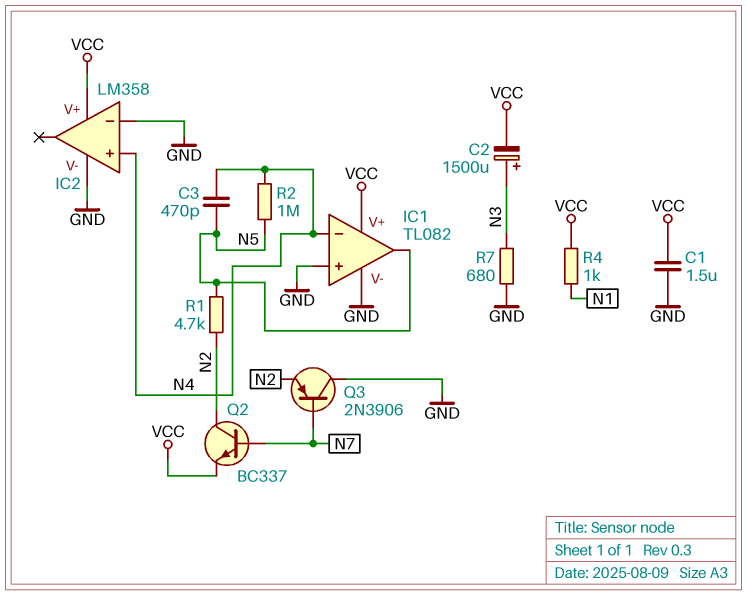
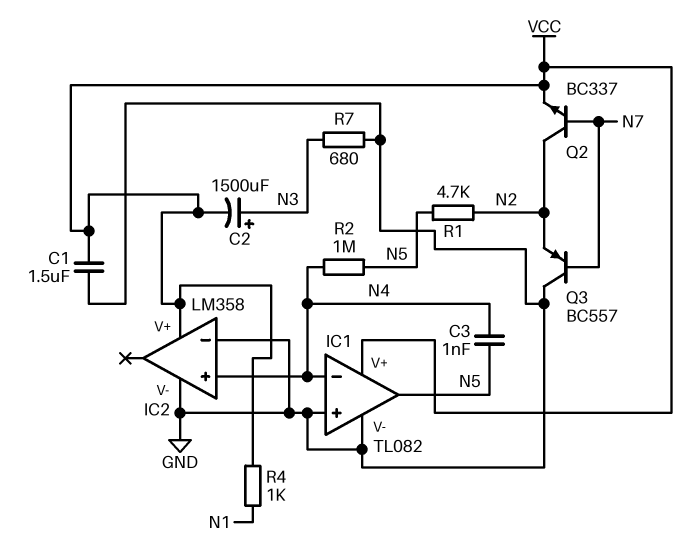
C3: 470pF (N4, N5) -> 1nF (N4, N5)
Q3: PNP 2N3906 (B N7, C GND, E N2) -> PNP BC557 (B N7, C GND, E N2)

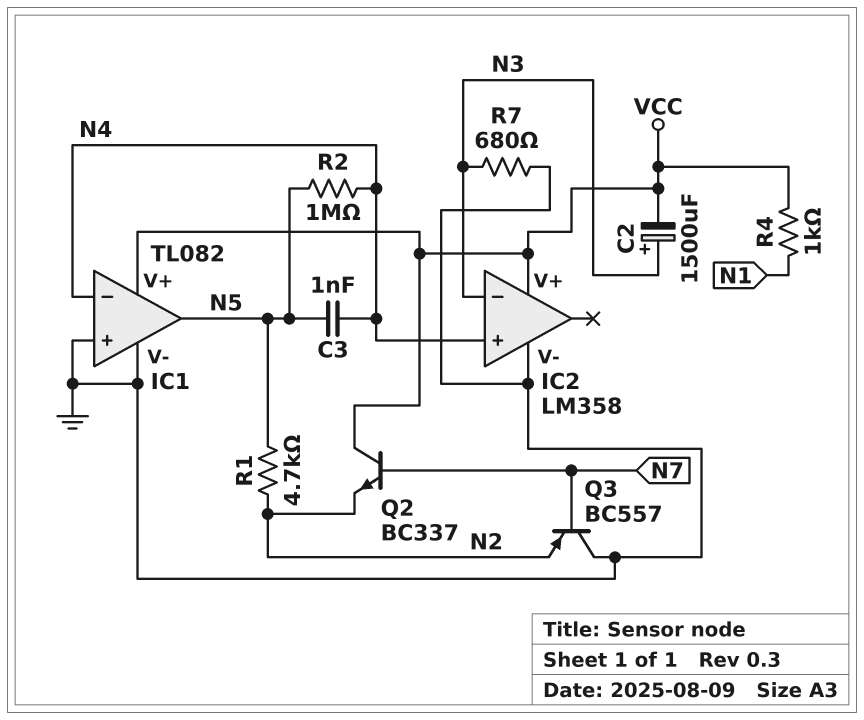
C1: 1.5uF (GND, VCC) -> none
IC2 pin in-: GND -> N3
Q2: NPN BC337 (B N7, C N2, E VCC) -> NPN BC337 (B N7, C VCC, E N2)

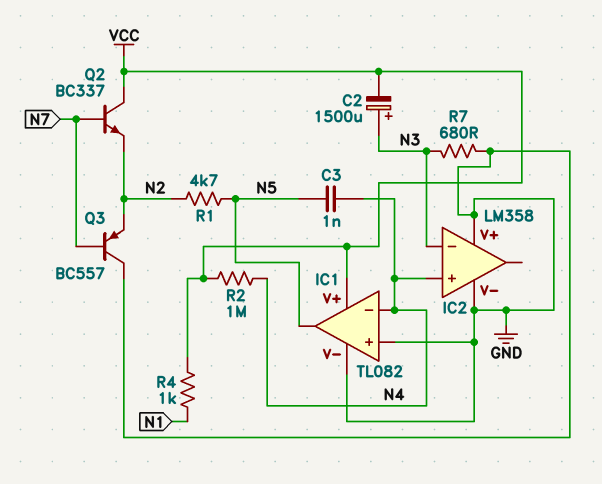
IC2 pin V+: VCC -> GND
R2: 1M (N4, N5) -> 1M (N4, VCC)

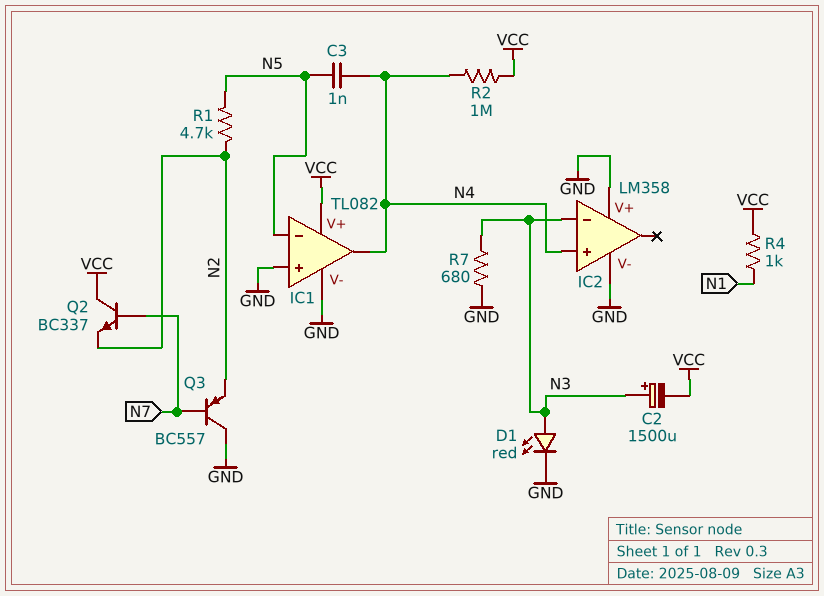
D1: none -> LED red (A N3, K GND)
IC1 pin in-: N4 -> N5
IC1 pin out: N5 -> N4

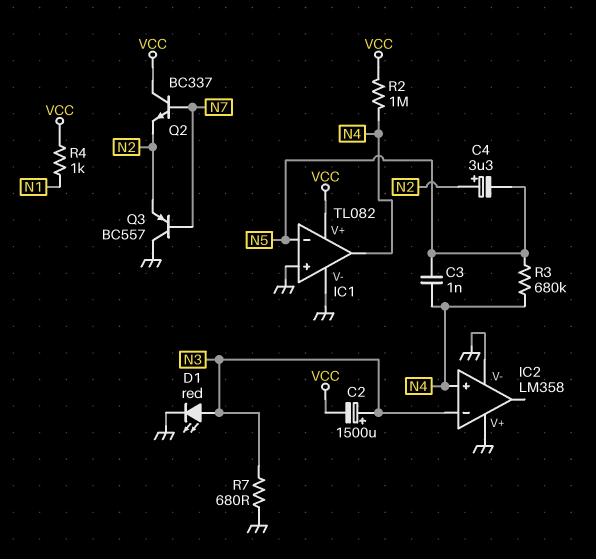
C4: none -> 3.3uF (plus N2, minus N5)
R1: 4.7k (N2, N5) -> none
R3: none -> 680k (N4, N5)

